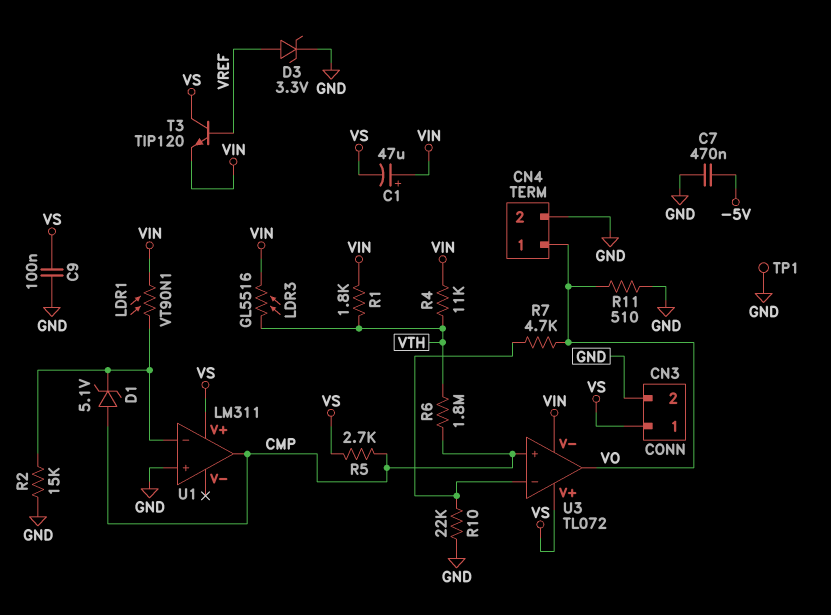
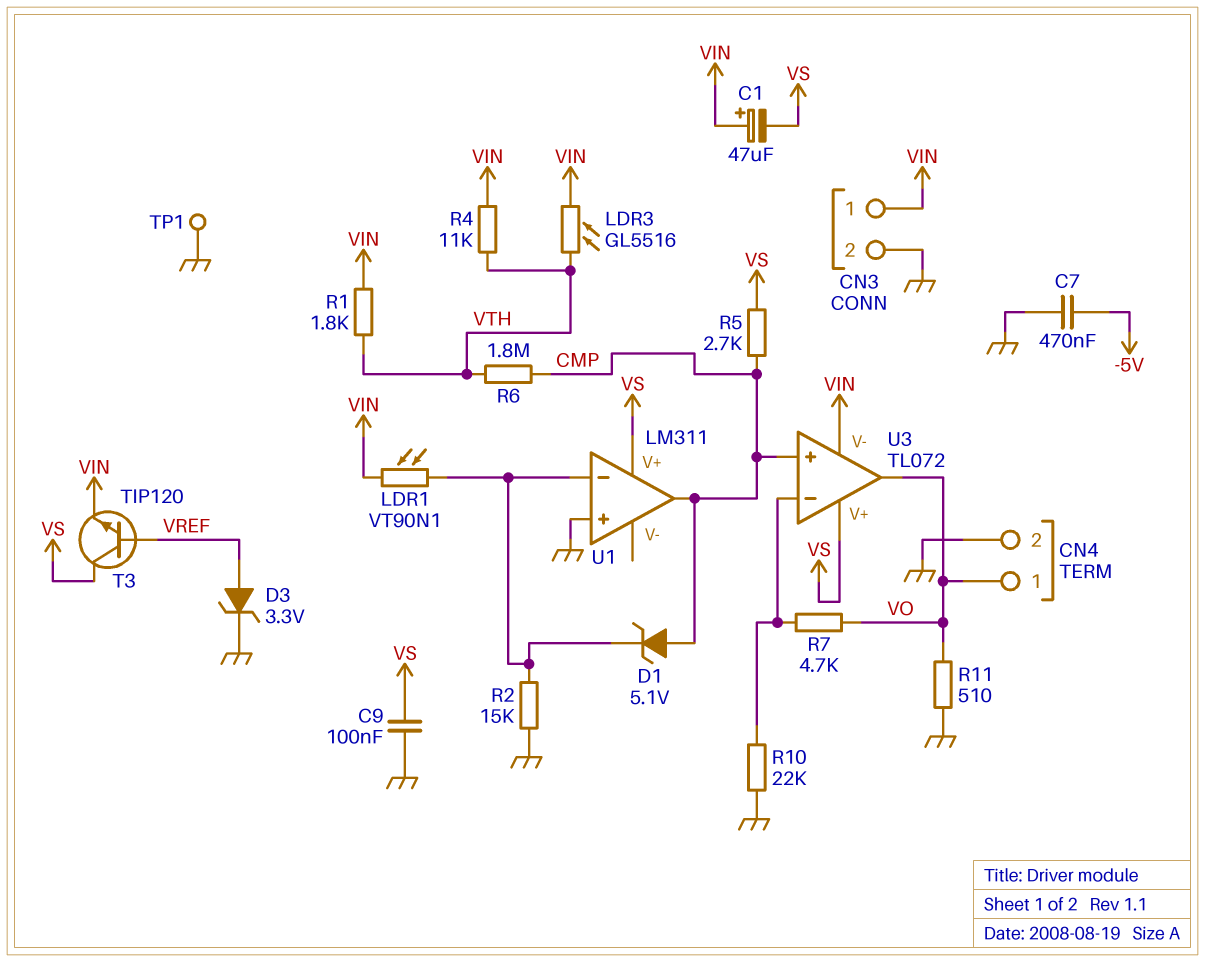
CN3 pin 1: VS -> VIN

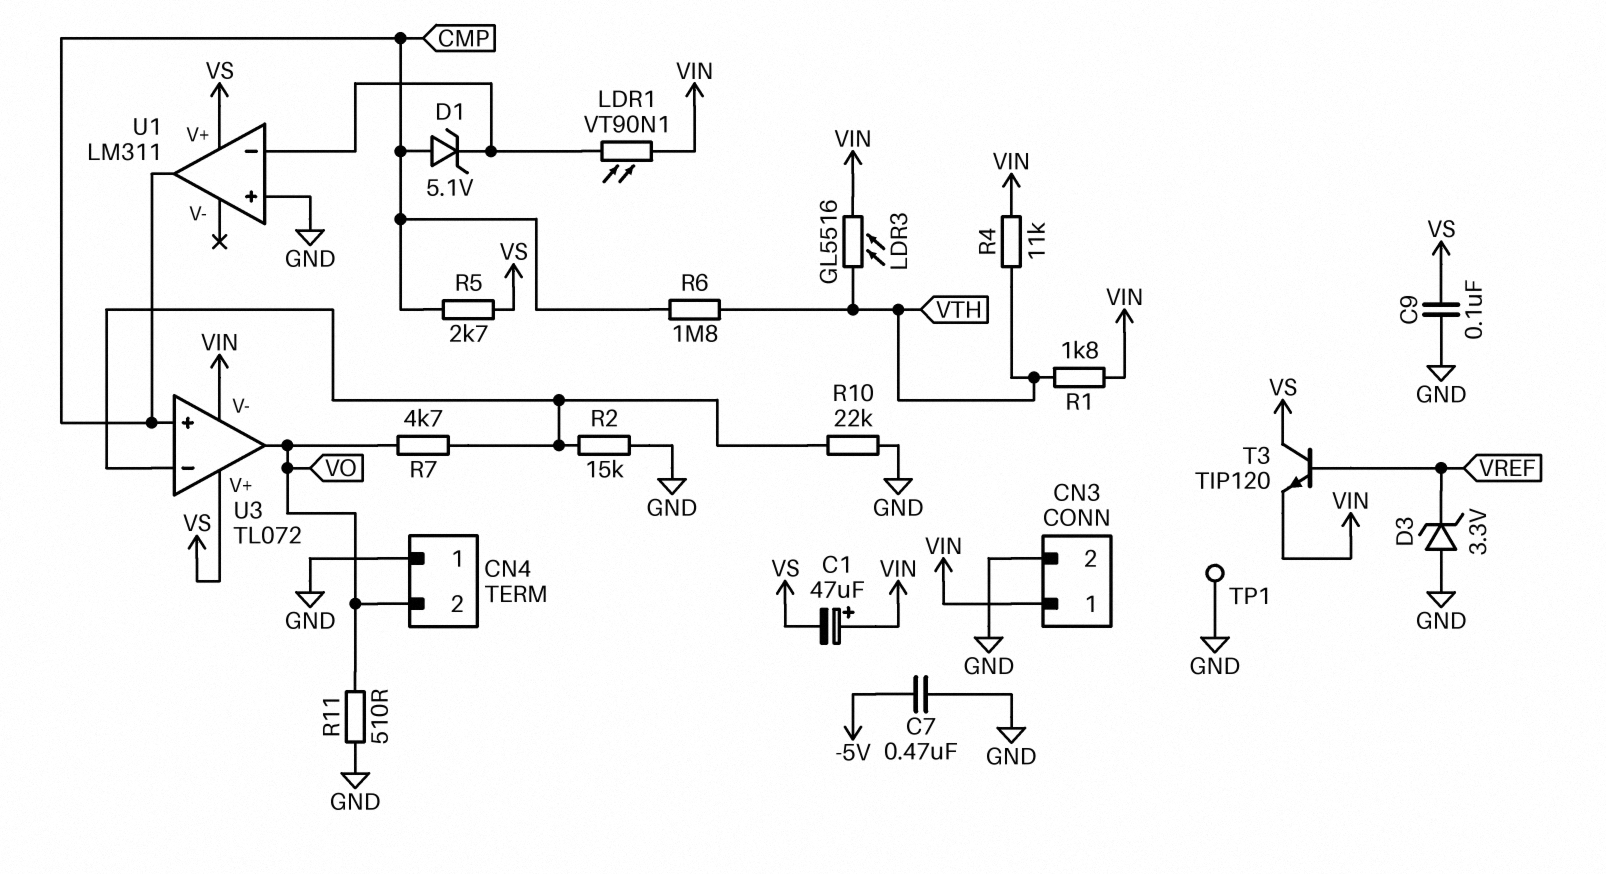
CN4 pin 1: VO -> GND
CN4 pin 2: GND -> VO
D3: zener 3.3V (A VREF, K GND) -> zener 3.3V (A GND, K VREF)
R2: 15k (GND, U1/in-) -> 15k (GND, U3/in-)

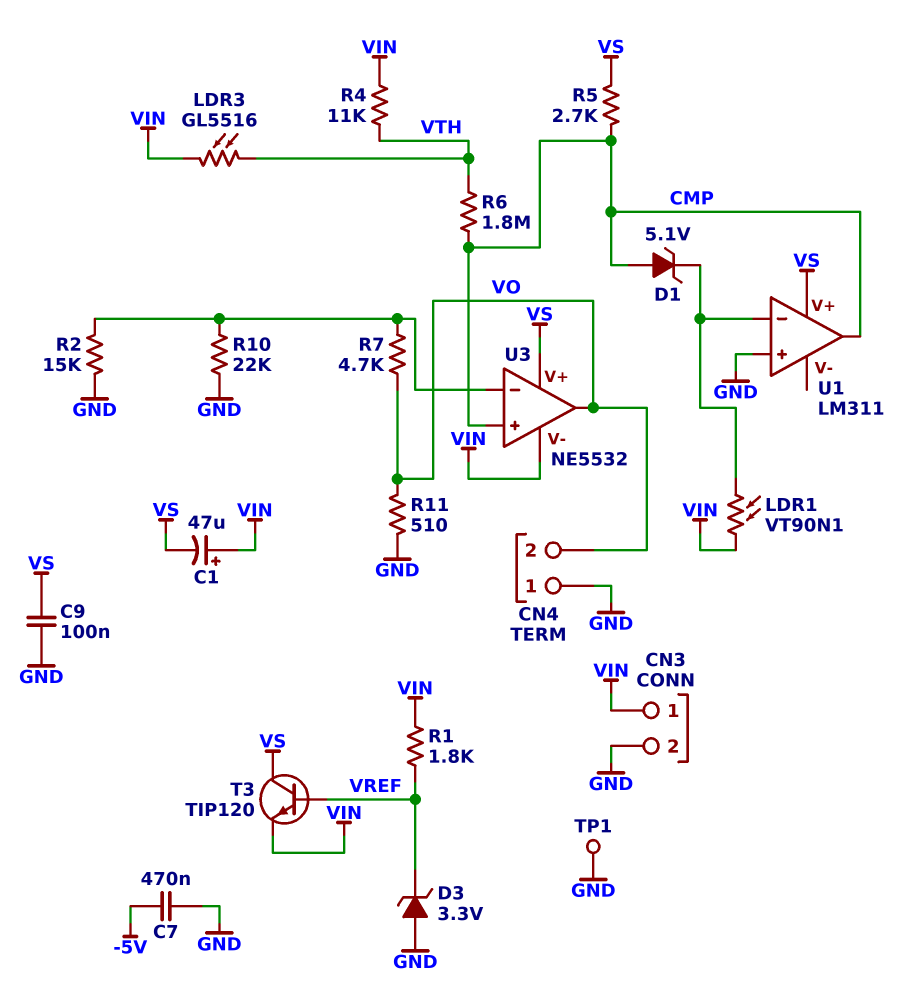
R1: 1.8k (VIN, VTH) -> 1.8k (VIN, VREF)
U3: TL072 -> NE5532

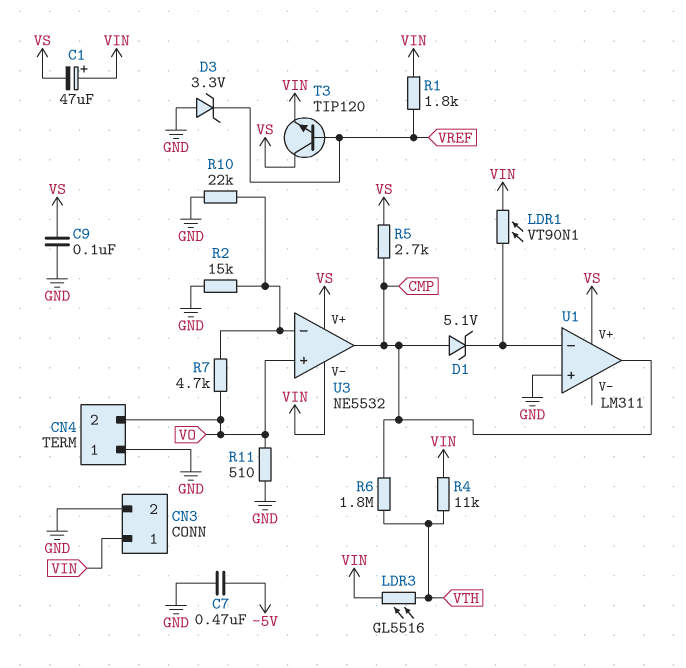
TP1: test point (GND) -> none
U3 pin in+: CMP -> VO
U3 pin out: VO -> CMP

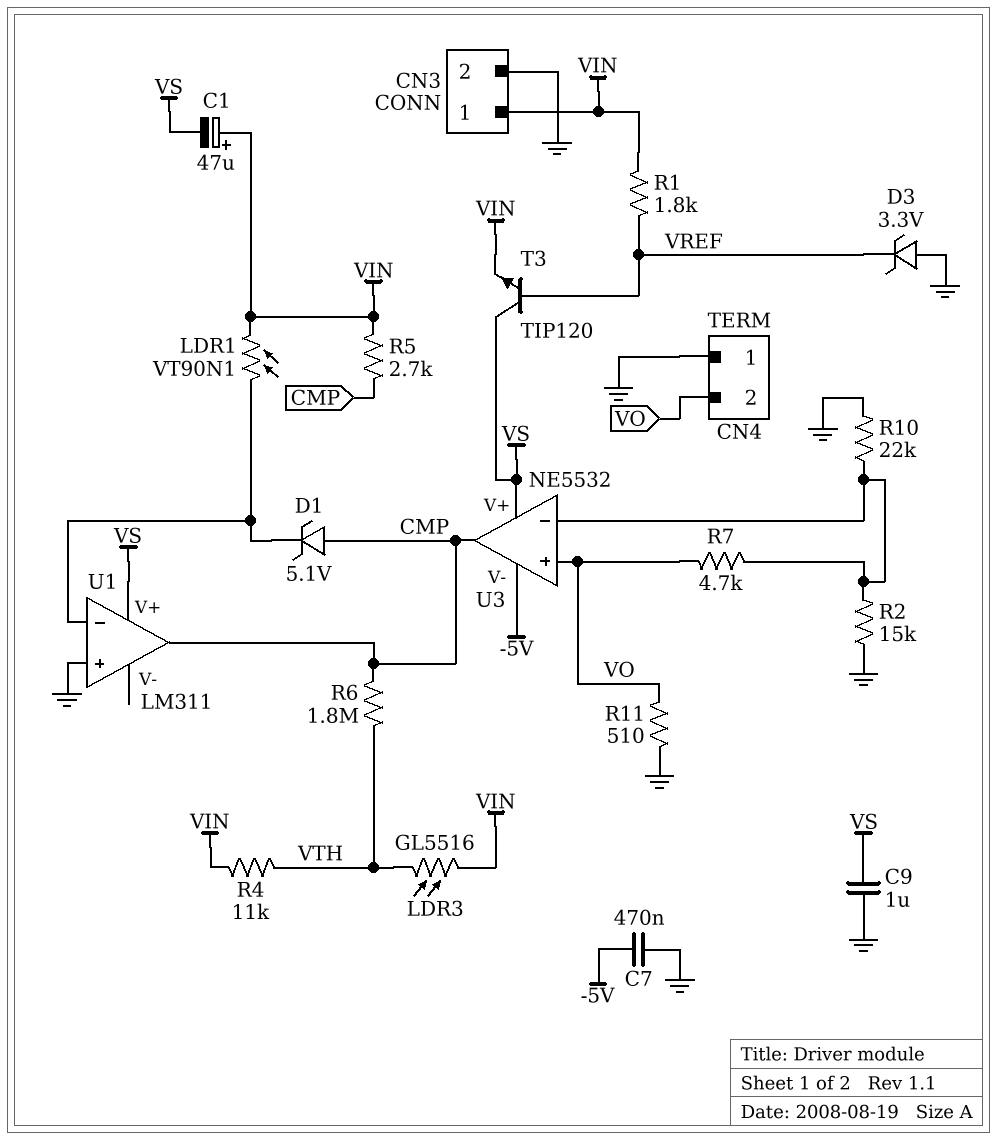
C9: 100nF (GND, VS) -> 1uF (GND, VS)
R5: 2.7k (CMP, VS) -> 2.7k (CMP, VIN)
U3 pin V-: VIN -> -5V

